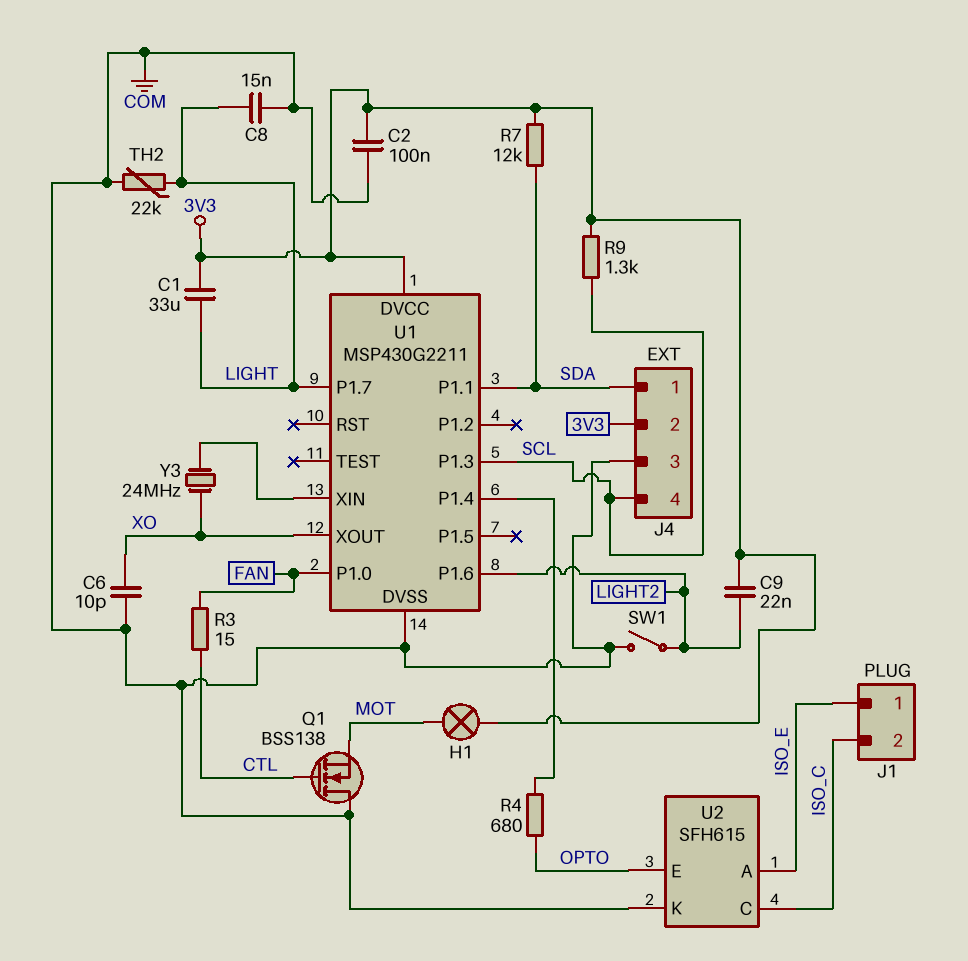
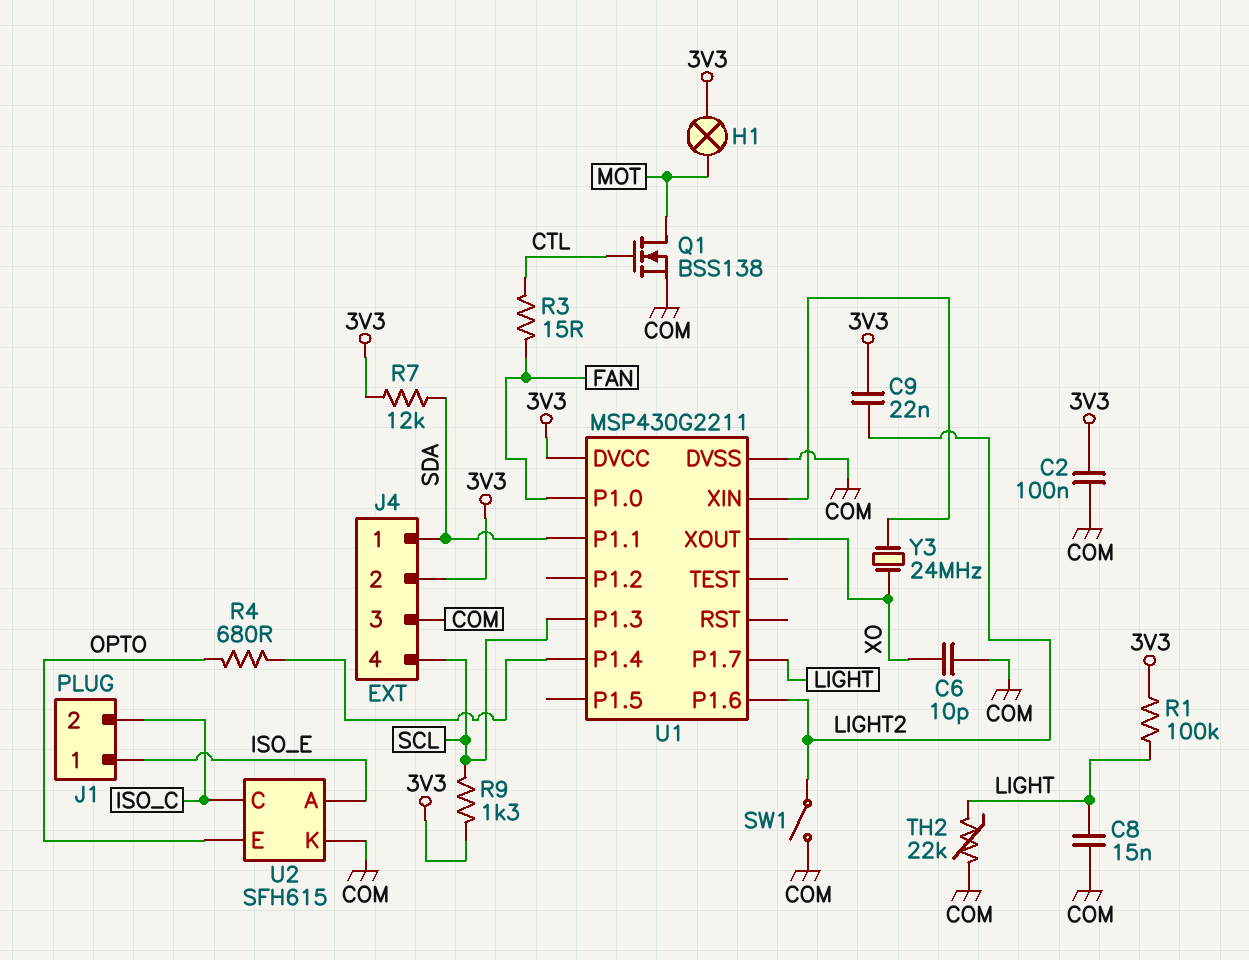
C1: 33uF (3V3, LIGHT) -> none
Q1: NMOS BSS138 (G CTL, D COM, S MOT) -> NMOS BSS138 (G CTL, D MOT, S COM)
R1: none -> 100k (3V3, LIGHT)

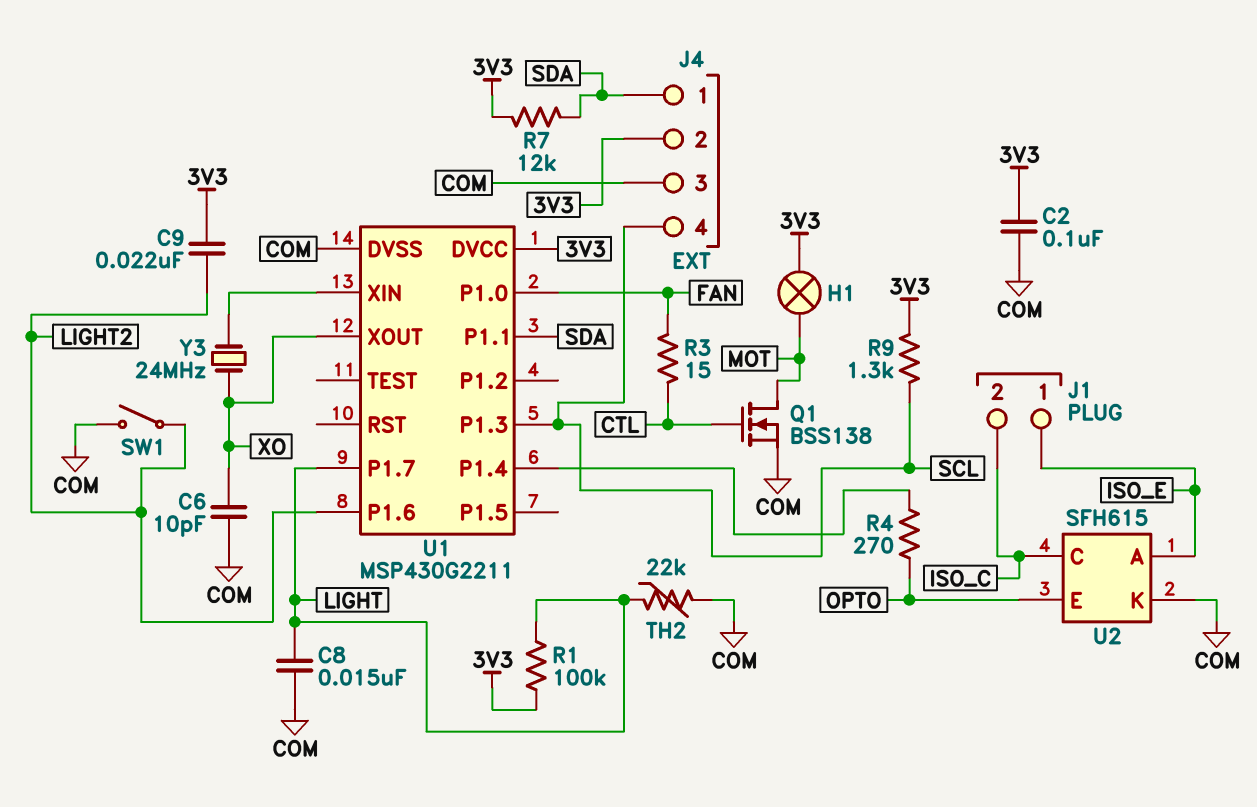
R4: 680 (OPTO, U1/P1.4) -> 270 (OPTO, U1/P1.4)

